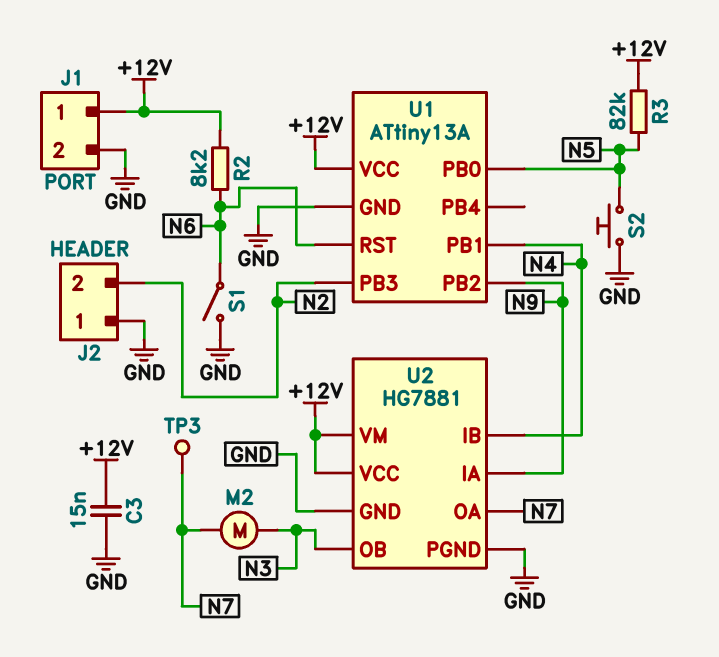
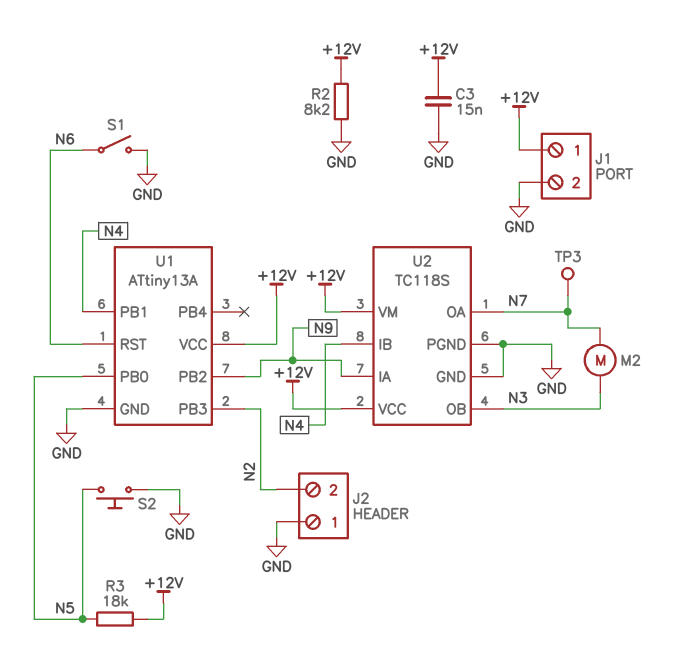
R2: 8.2k (+12V, N6) -> 8.2k (+12V, GND)
R3: 82k (+12V, N5) -> 18k (+12V, N5)
U2: HG7881 -> TC118S

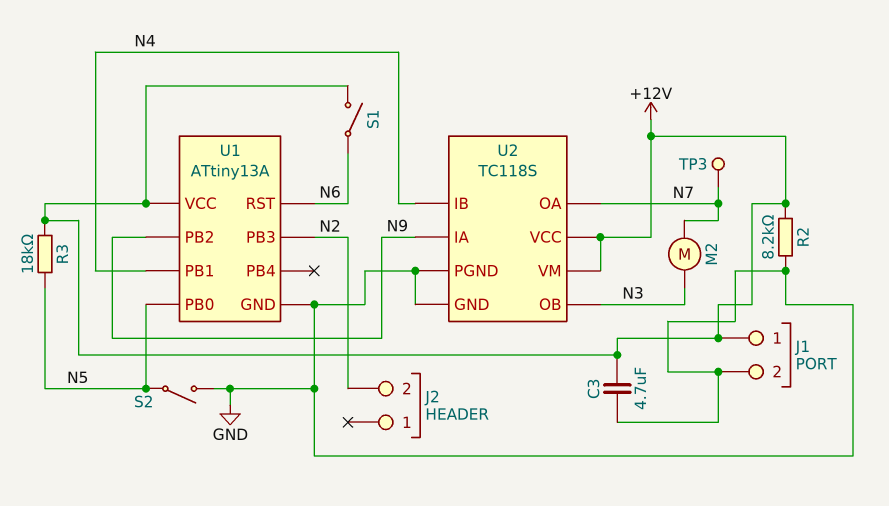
C3: 15nF (+12V, GND) -> 4.7uF (+12V, GND)
J2 pin 1: GND -> none
S1: switch (GND, N6) -> switch (+12V, N6)
S2: button (GND, N5) -> switch (GND, N5)

